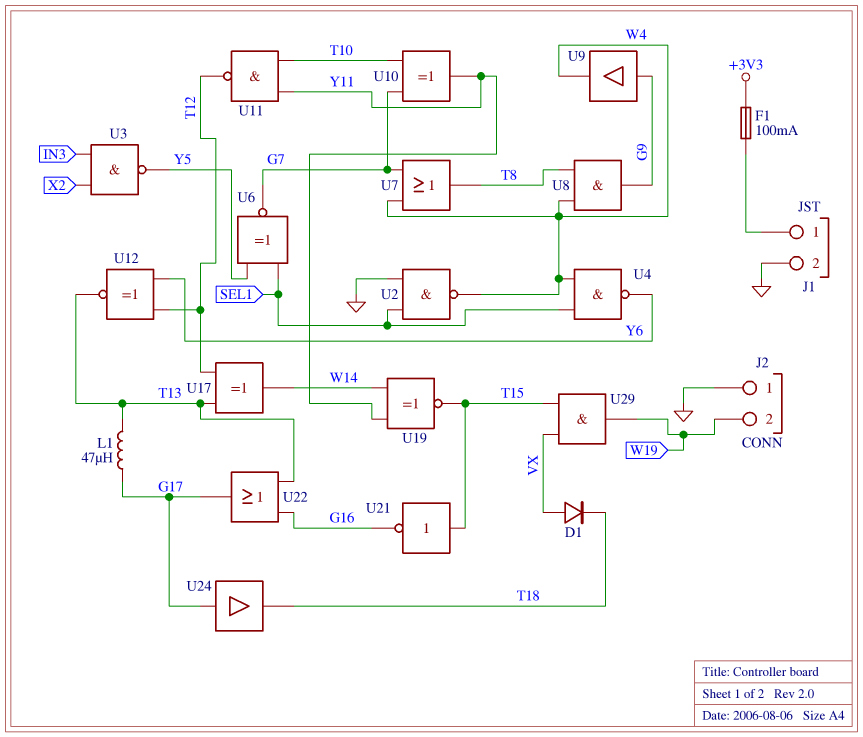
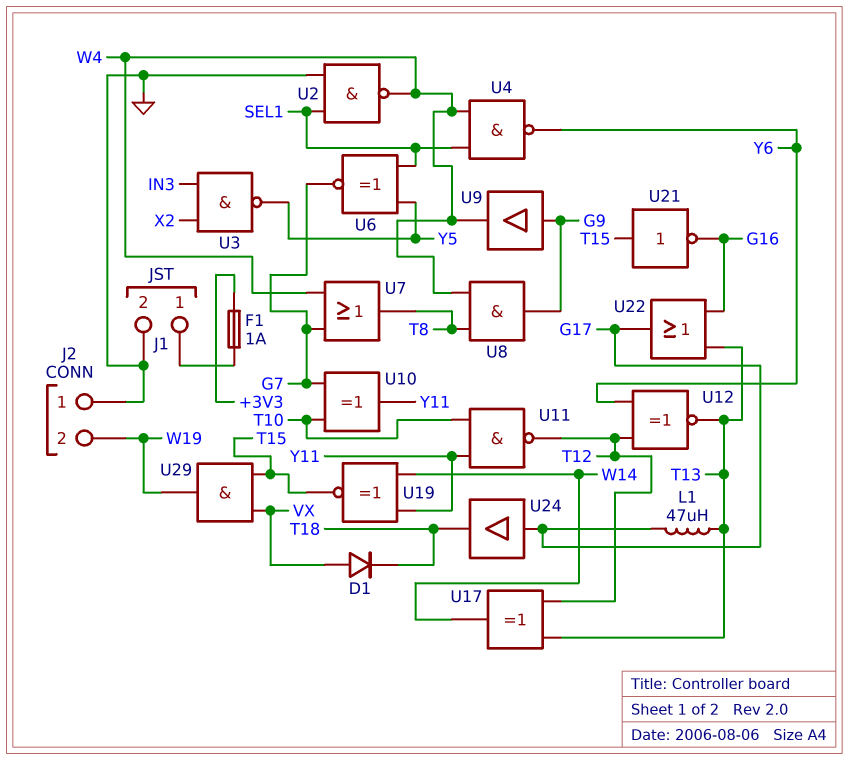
F1: 100mA (+3V3, J1/1) -> 1A (+3V3, J1/1)

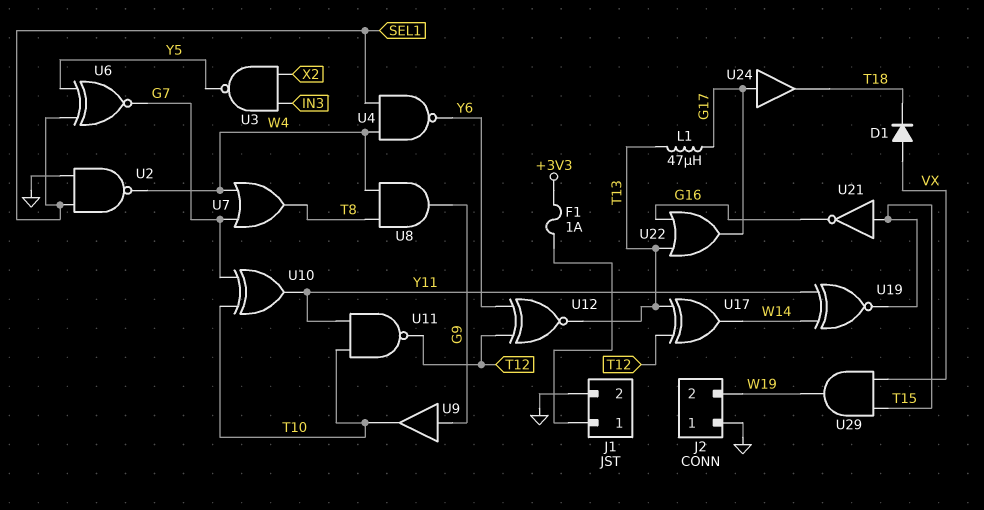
U9: buffer (in G9, out W4) -> buffer (in G9, out T10)

